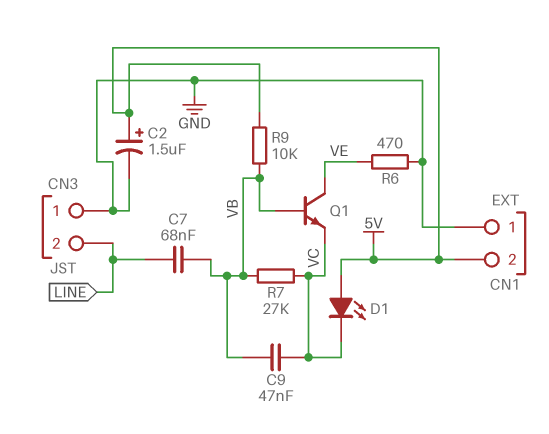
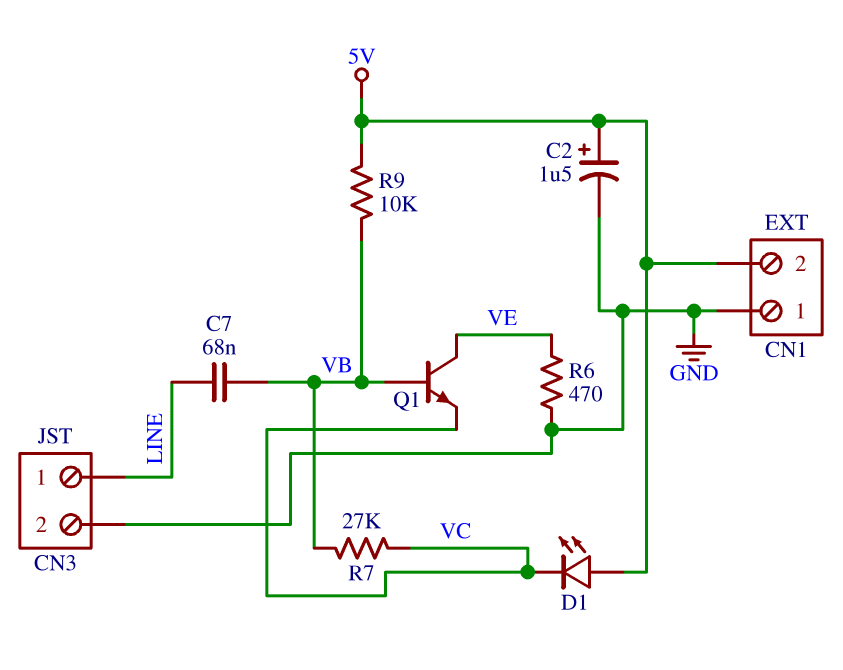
C9: 47nF (VB, VC) -> none
CN3 pin 1: GND -> LINE
CN3 pin 2: LINE -> GND

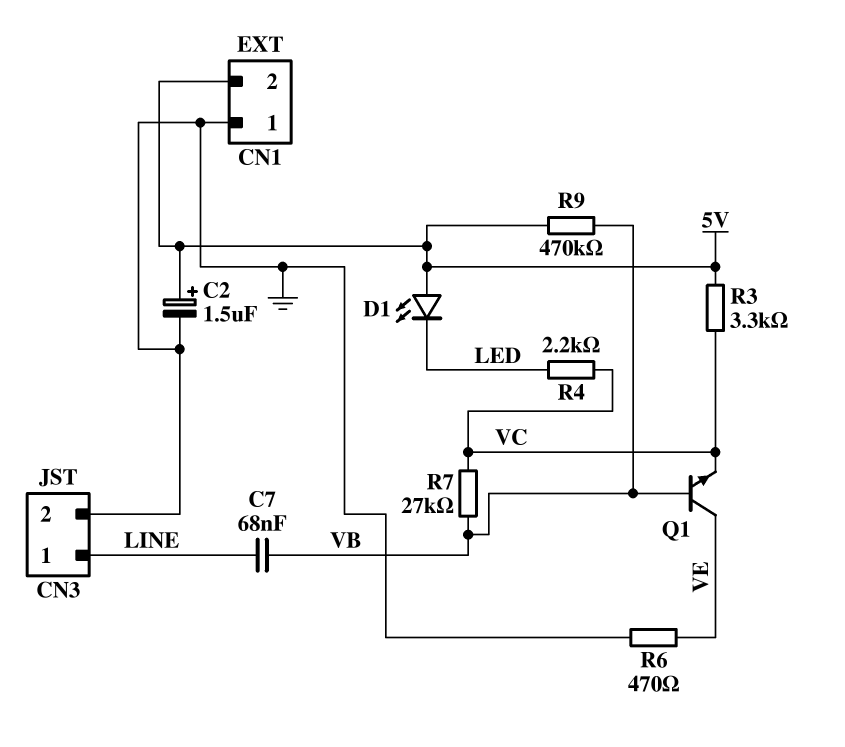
D1: LED (A 5V, K VC) -> LED (A 5V, K LED)
R3: none -> 3.3k (5V, VC)
R4: none -> 2.2k (LED, VC)
R9: 10k (5V, VB) -> 470k (5V, VB)

